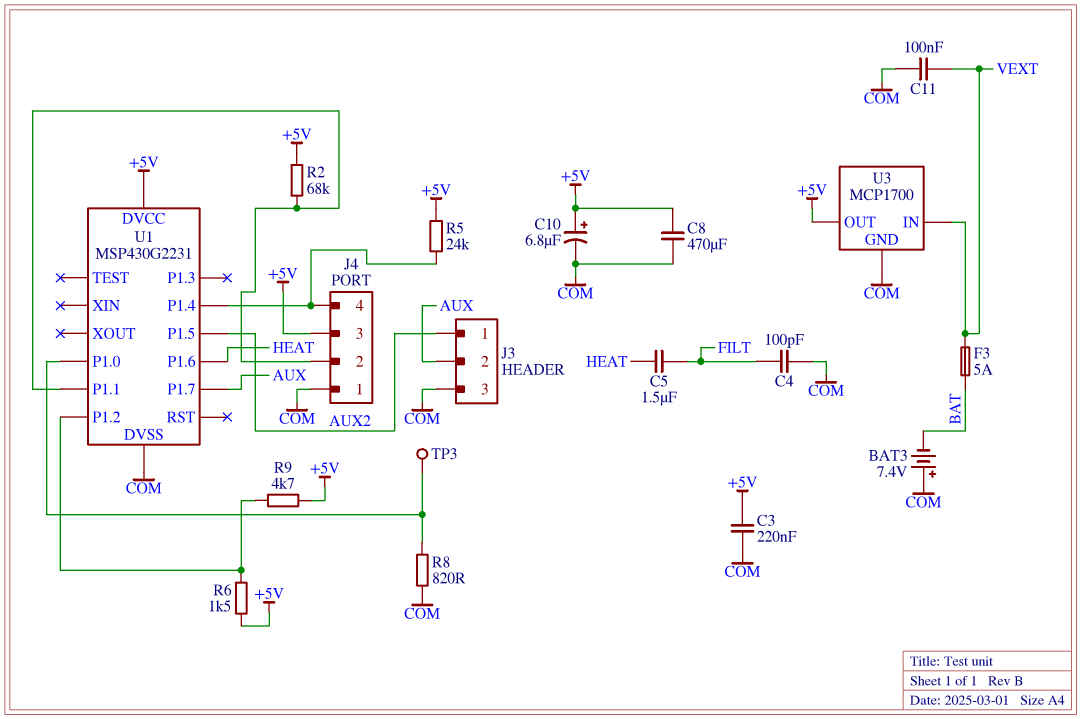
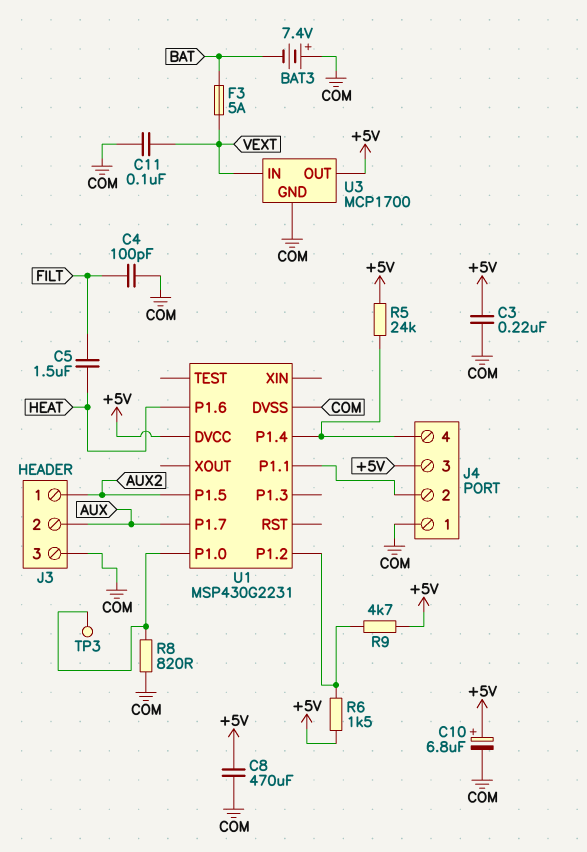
R2: 68k (+5V, J4/2) -> none

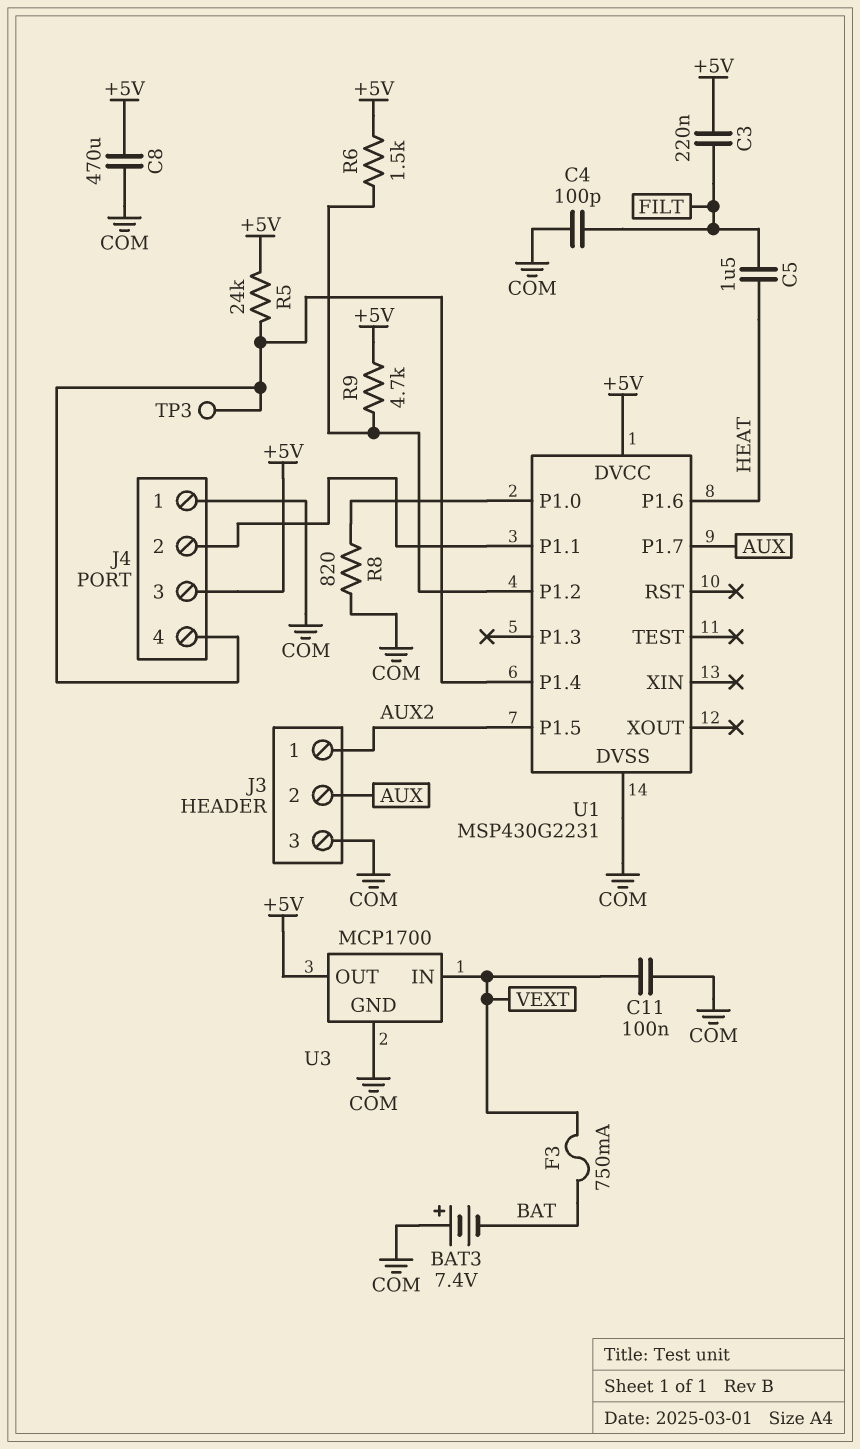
C3: 220nF (+5V, COM) -> 220nF (+5V, FILT)
C10: 6.8uF (plus +5V, minus COM) -> none
F3: 5A (BAT, VEXT) -> 750mA (BAT, VEXT)
TP3: test point (U1/P1.0) -> test point (J4/4)

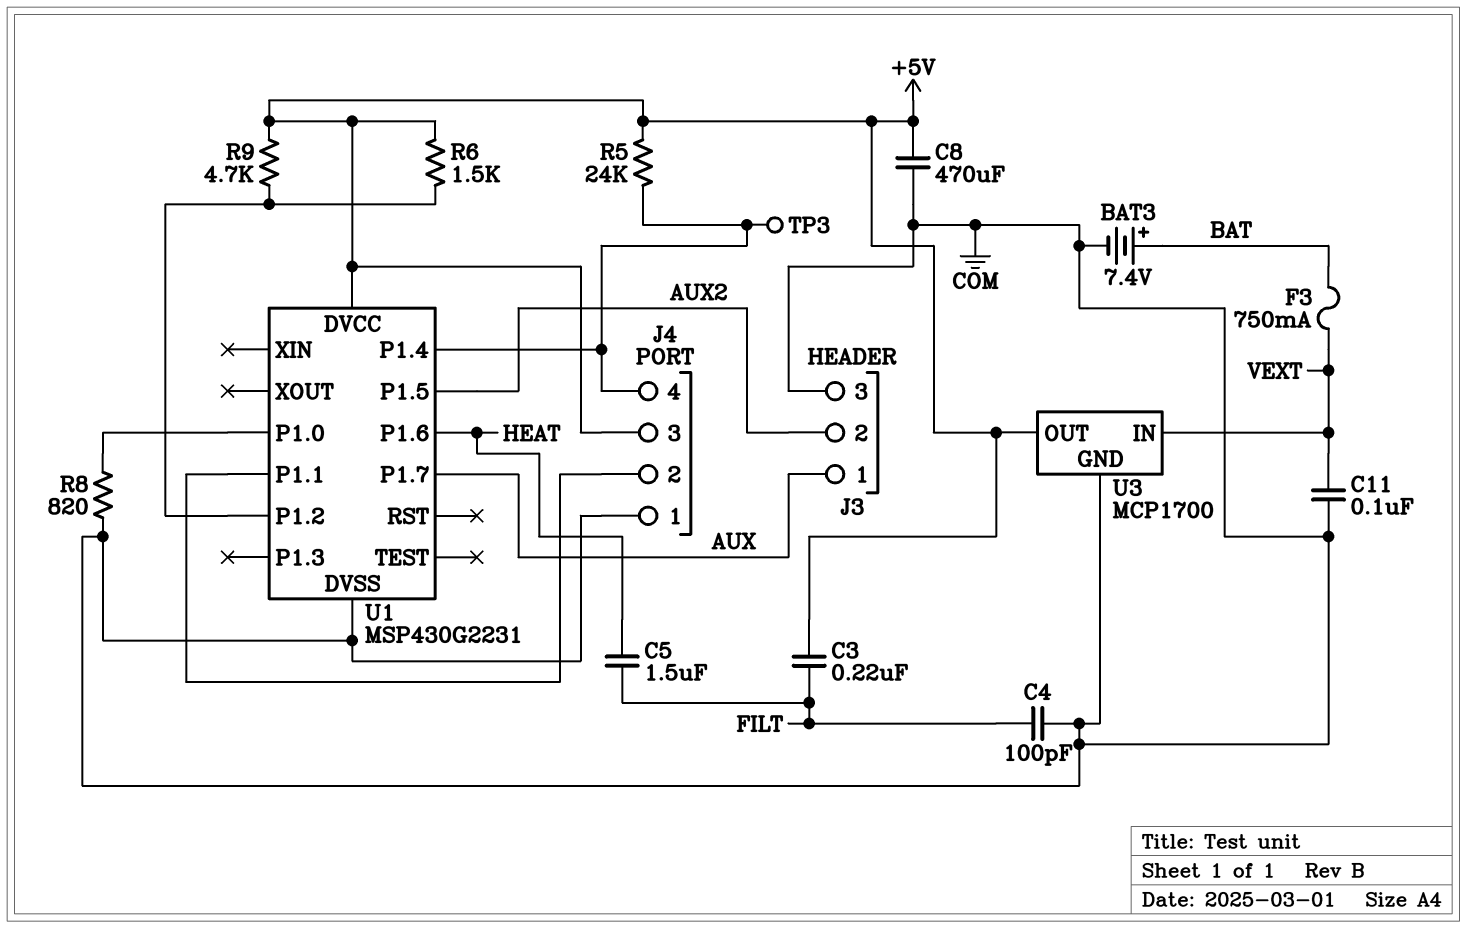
BAT3: 7.4V (plus COM, minus BAT) -> 7.4V (plus BAT, minus COM)
J3 pin 1: AUX2 -> AUX
J3 pin 2: AUX -> AUX2

